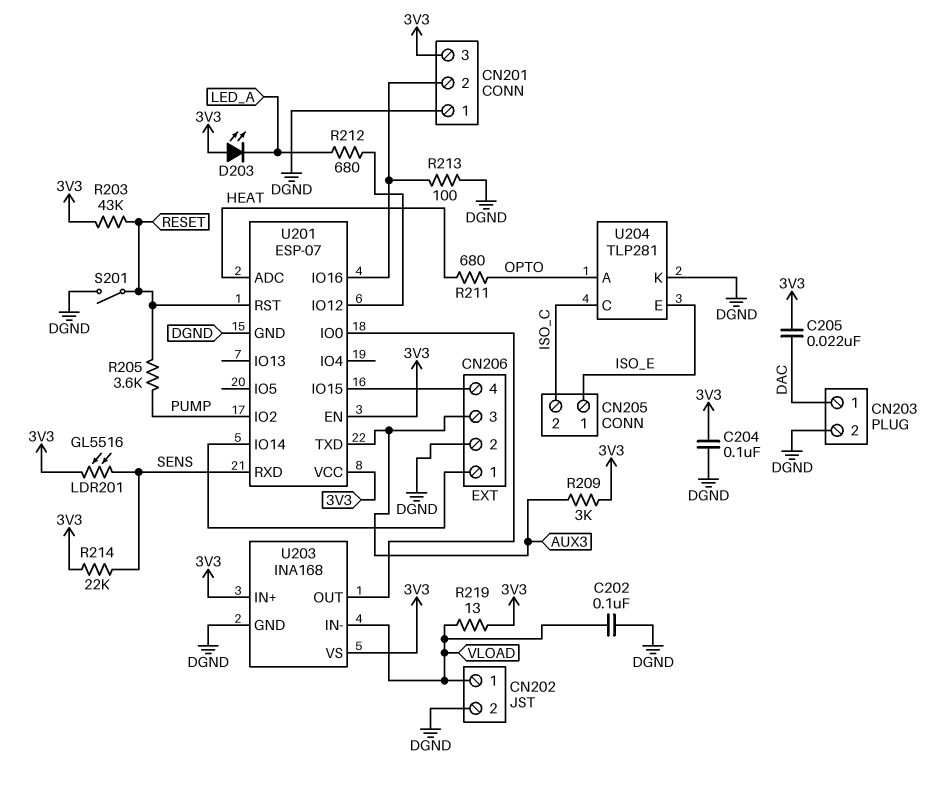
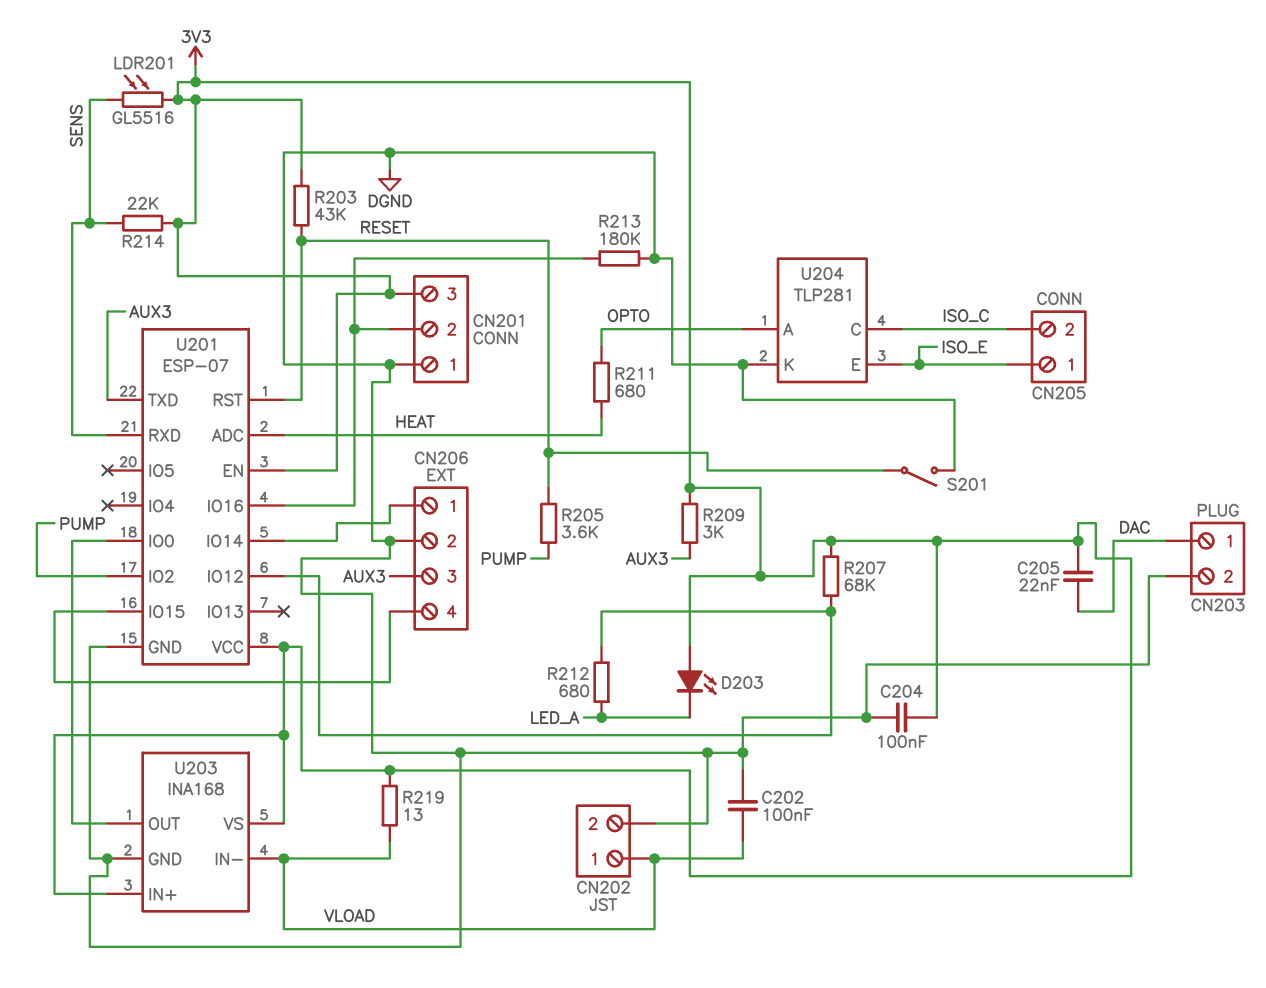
R207: none -> 68k (3V3, U201/IO12)
R213: 100 (CN201/2, DGND) -> 180k (CN201/2, DGND)

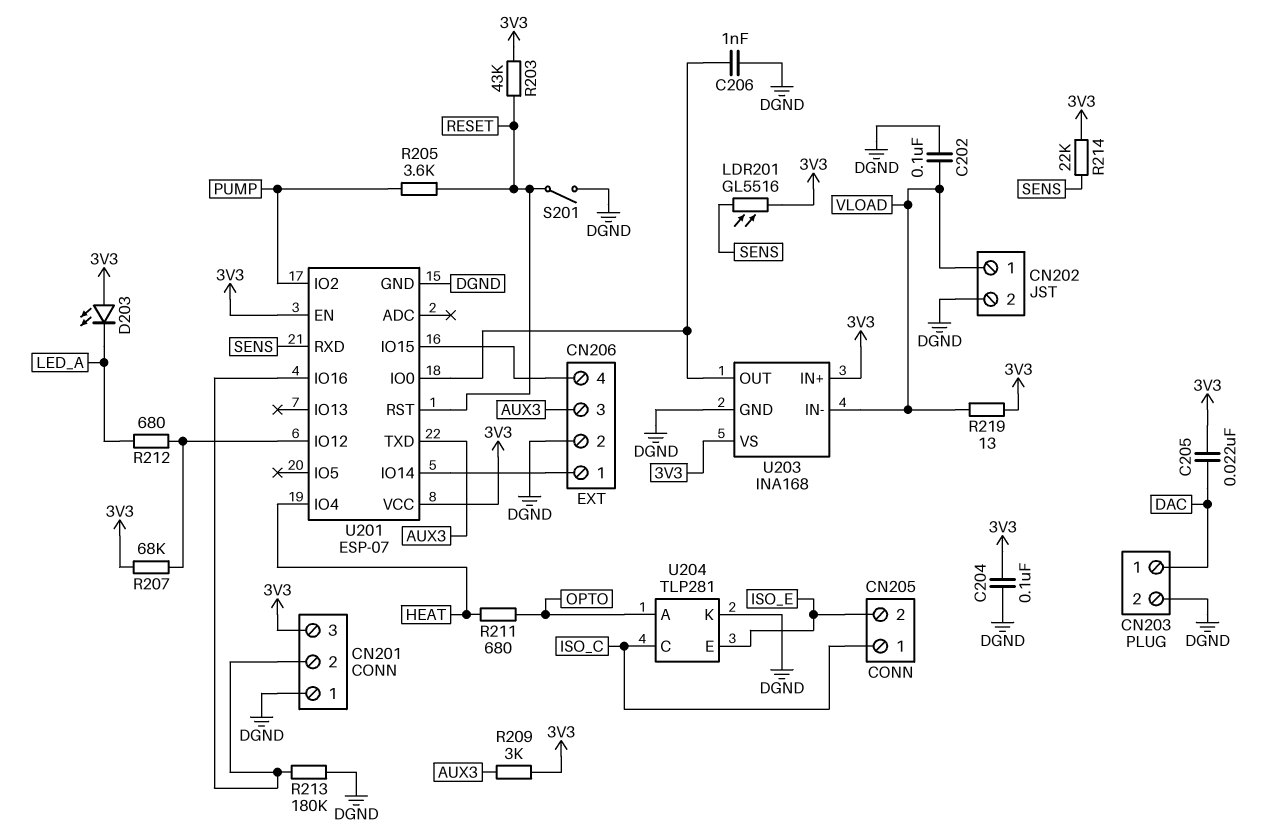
C206: none -> 1nF (DGND, U201/IO0)
CN205 pin 1: ISO_E -> ISO_C
CN205 pin 2: ISO_C -> ISO_E
U201 pin ADC: HEAT -> none
U201 pin IO4: none -> HEAT

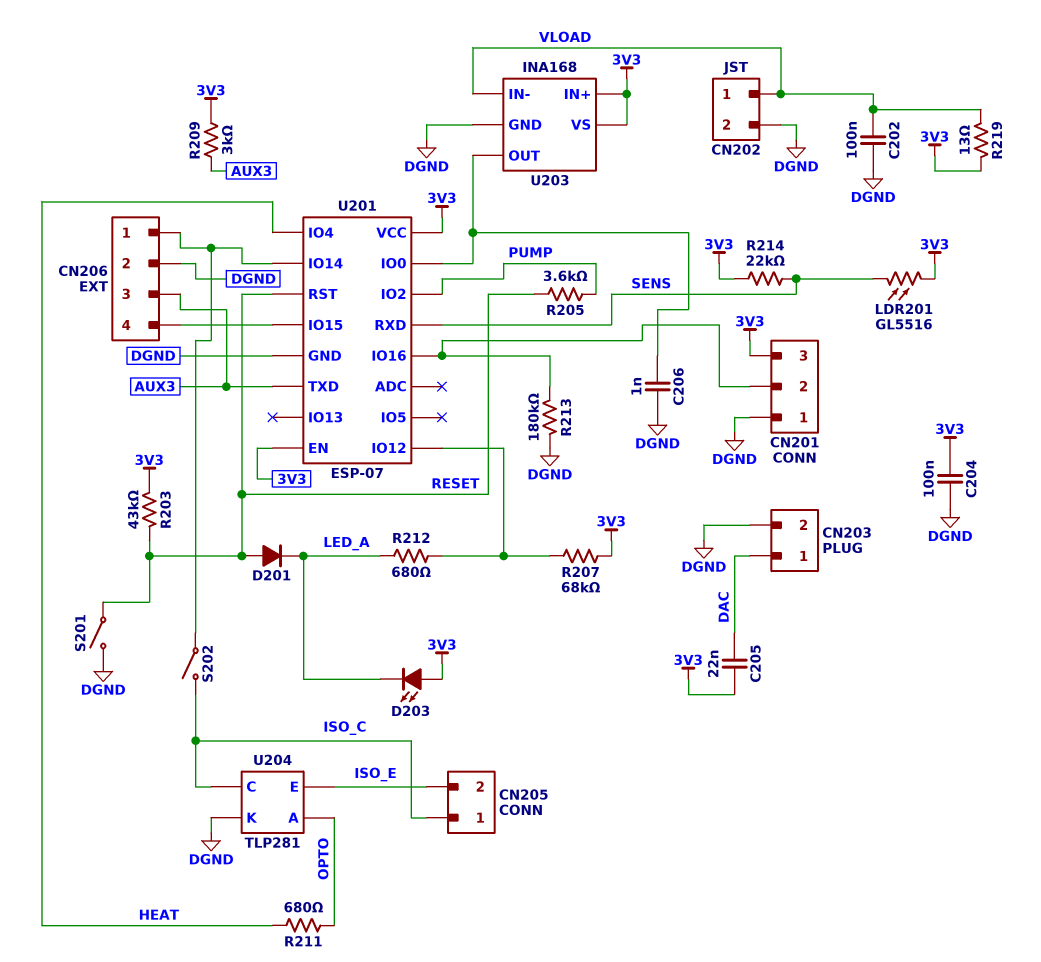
D201: none -> diode (A RESET, K LED_A)
S202: none -> switch (CN206/1, ISO_C)

